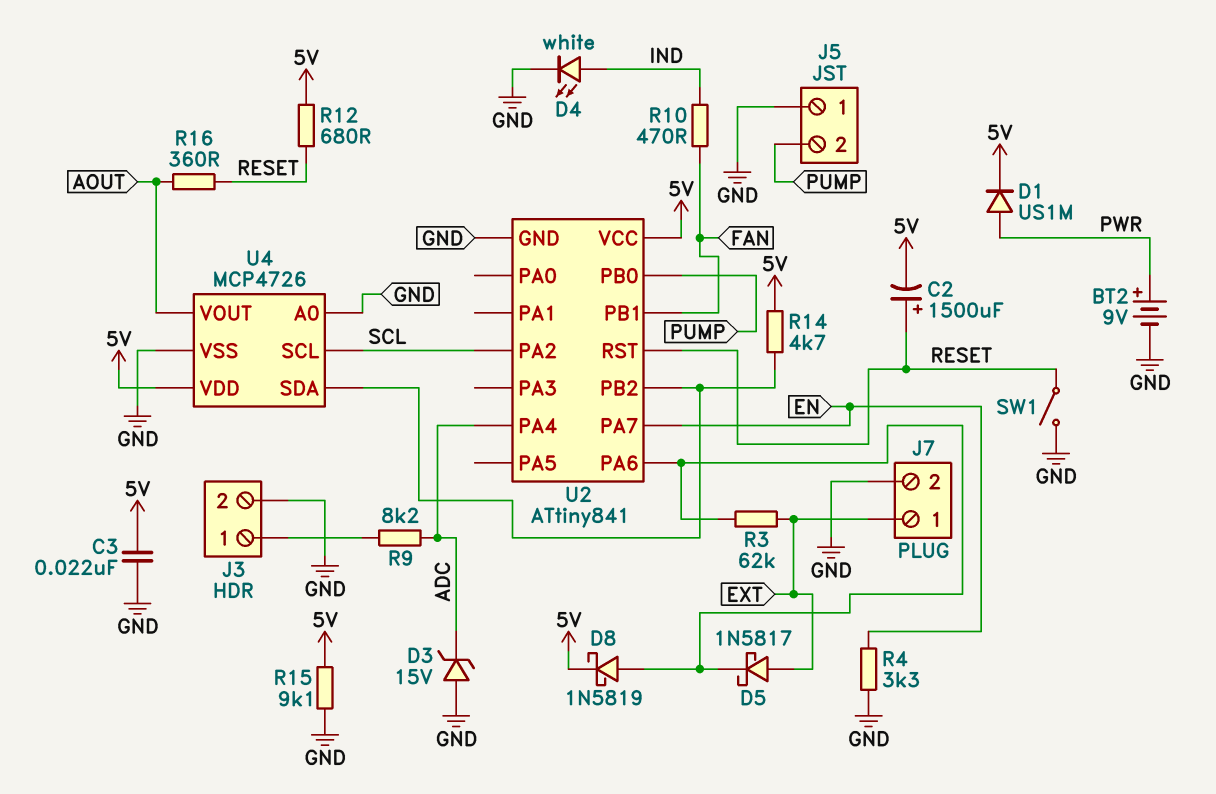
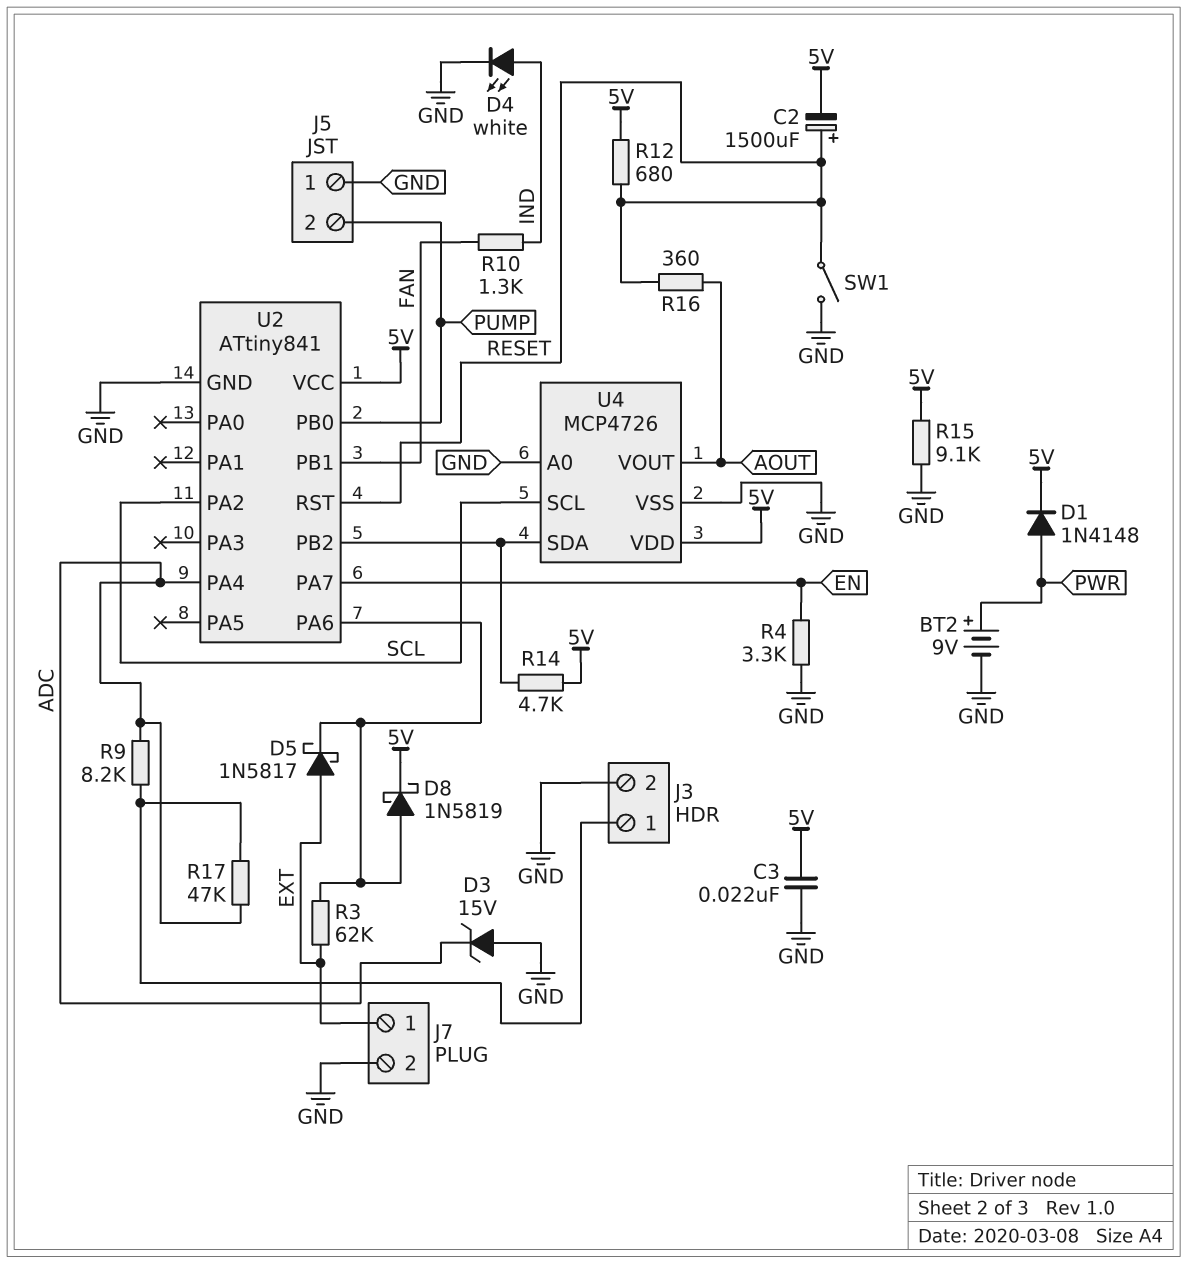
D1: diode US1M (A PWR, K 5V) -> diode 1N4148 (A PWR, K 5V)
R10: 470 (FAN, IND) -> 1.3k (FAN, IND)
R17: none -> 47k (ADC, J3/1)

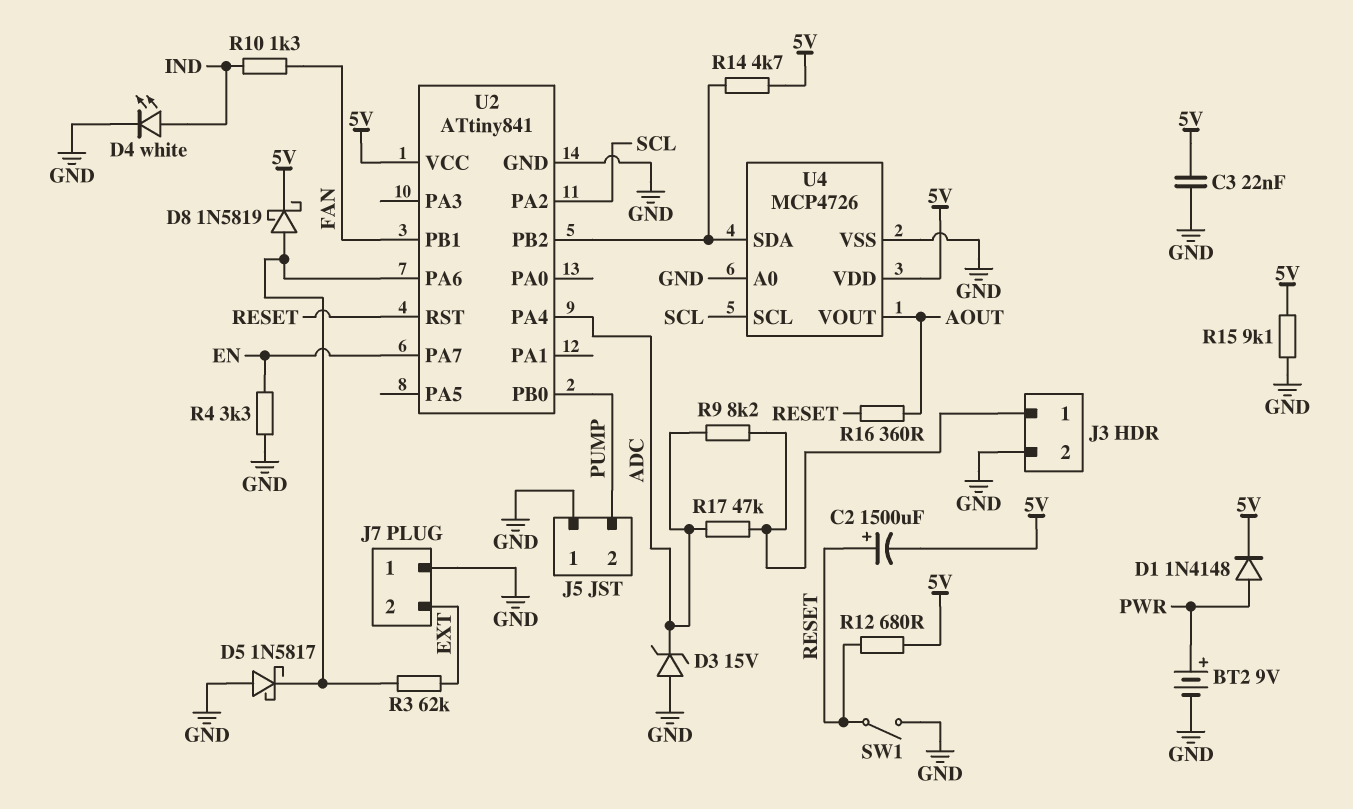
D5: schottky 1N5817 (A EXT, K U2/PA6) -> schottky 1N5817 (A GND, K U2/PA6)
J7 pin 1: EXT -> GND
J7 pin 2: GND -> EXT

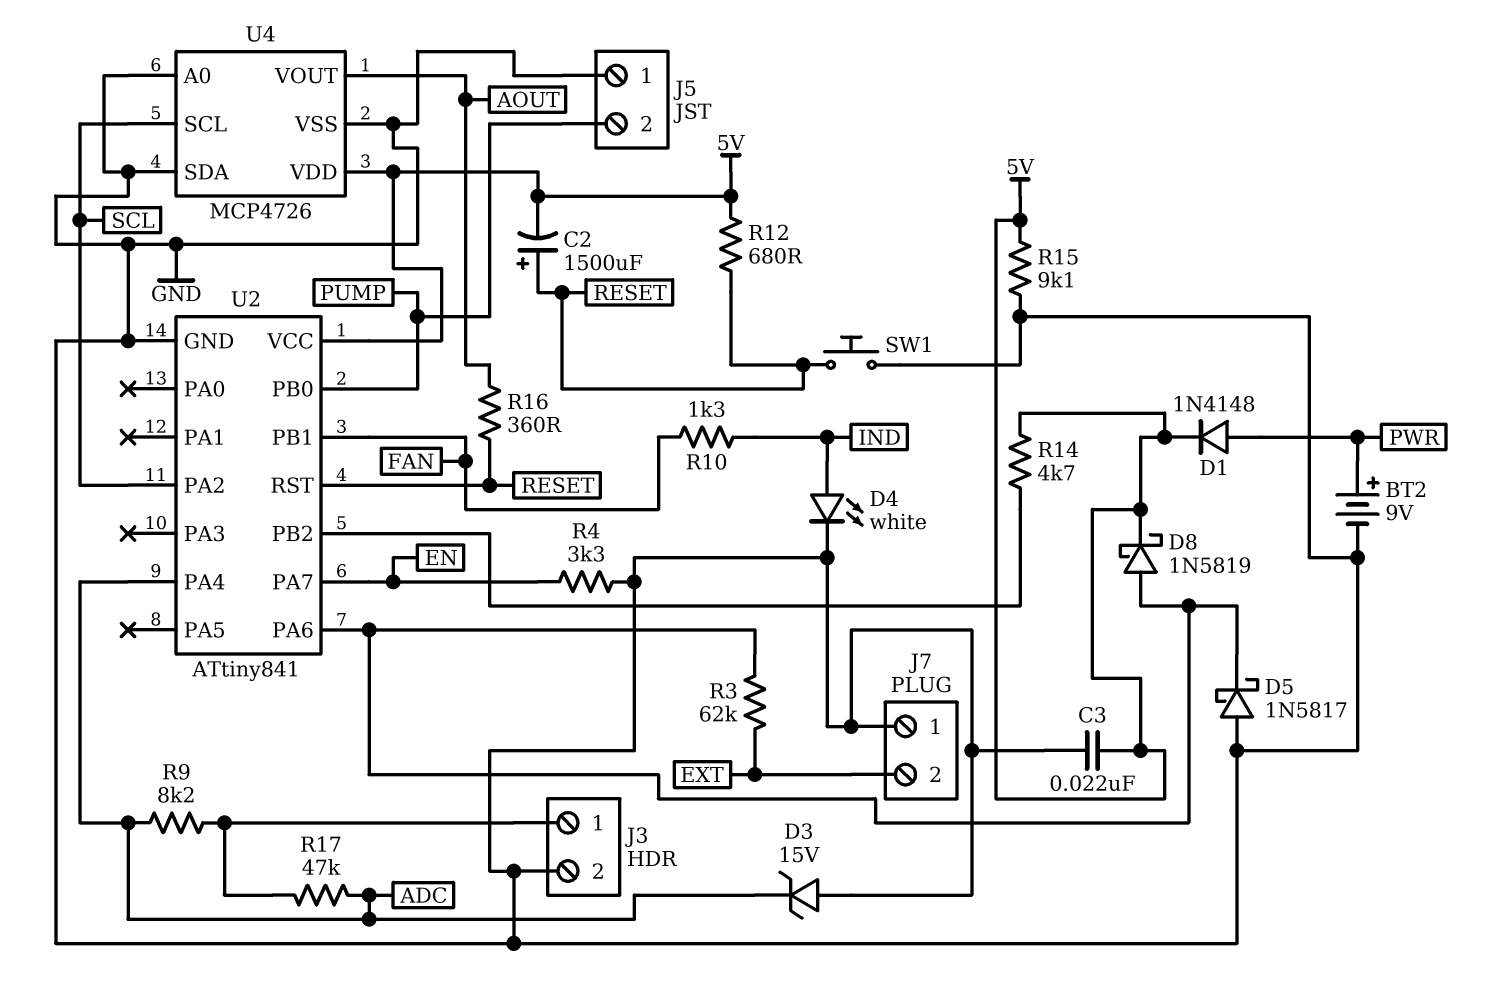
SW1: switch (GND, RESET) -> button (GND, RESET)
U4 pin SDA: U2/PB2 -> GND

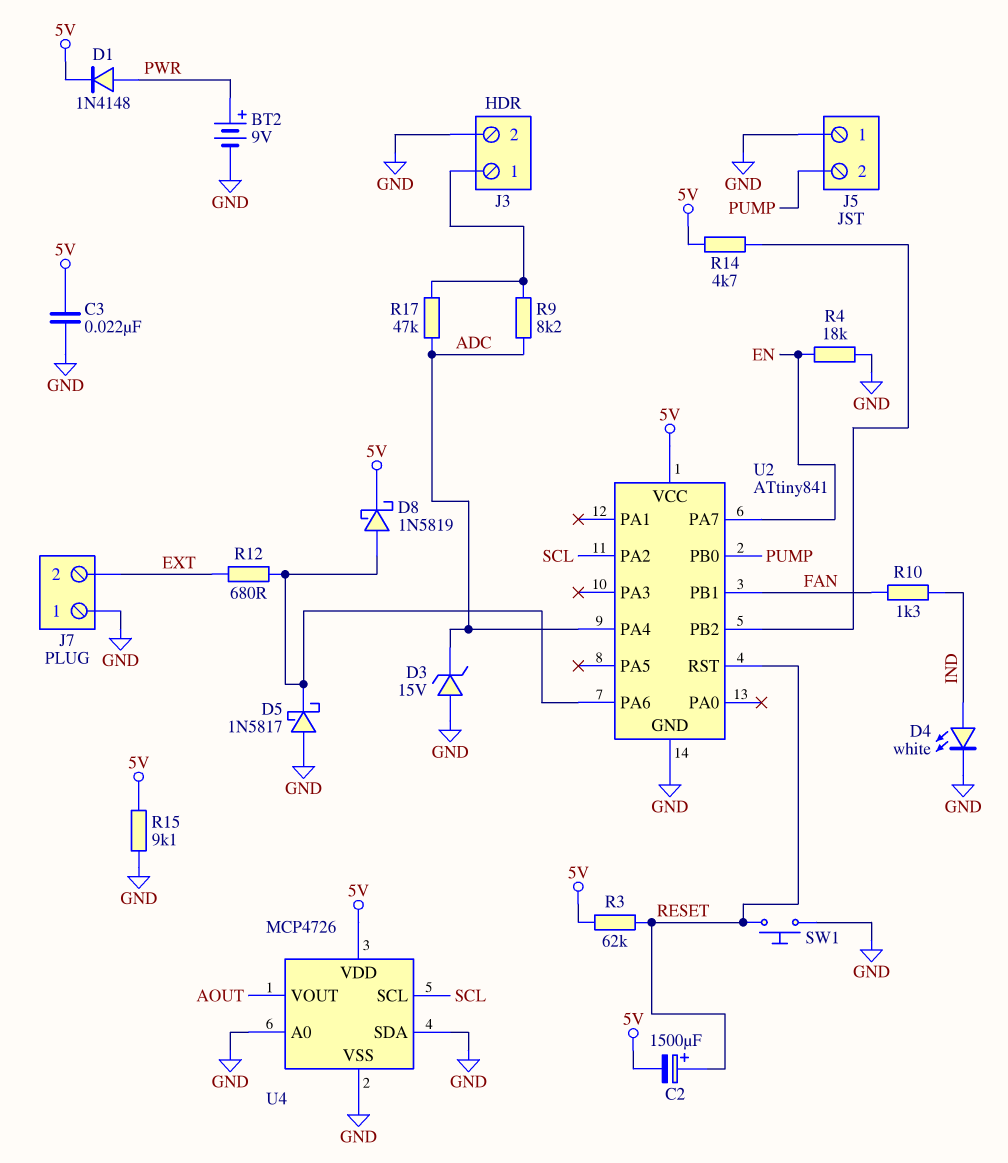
R3: 62k (EXT, U2/PA6) -> 62k (5V, RESET)
R4: 3.3k (EN, GND) -> 18k (EN, GND)
R12: 680 (5V, RESET) -> 680 (EXT, U2/PA6)
R16: 360 (AOUT, RESET) -> none

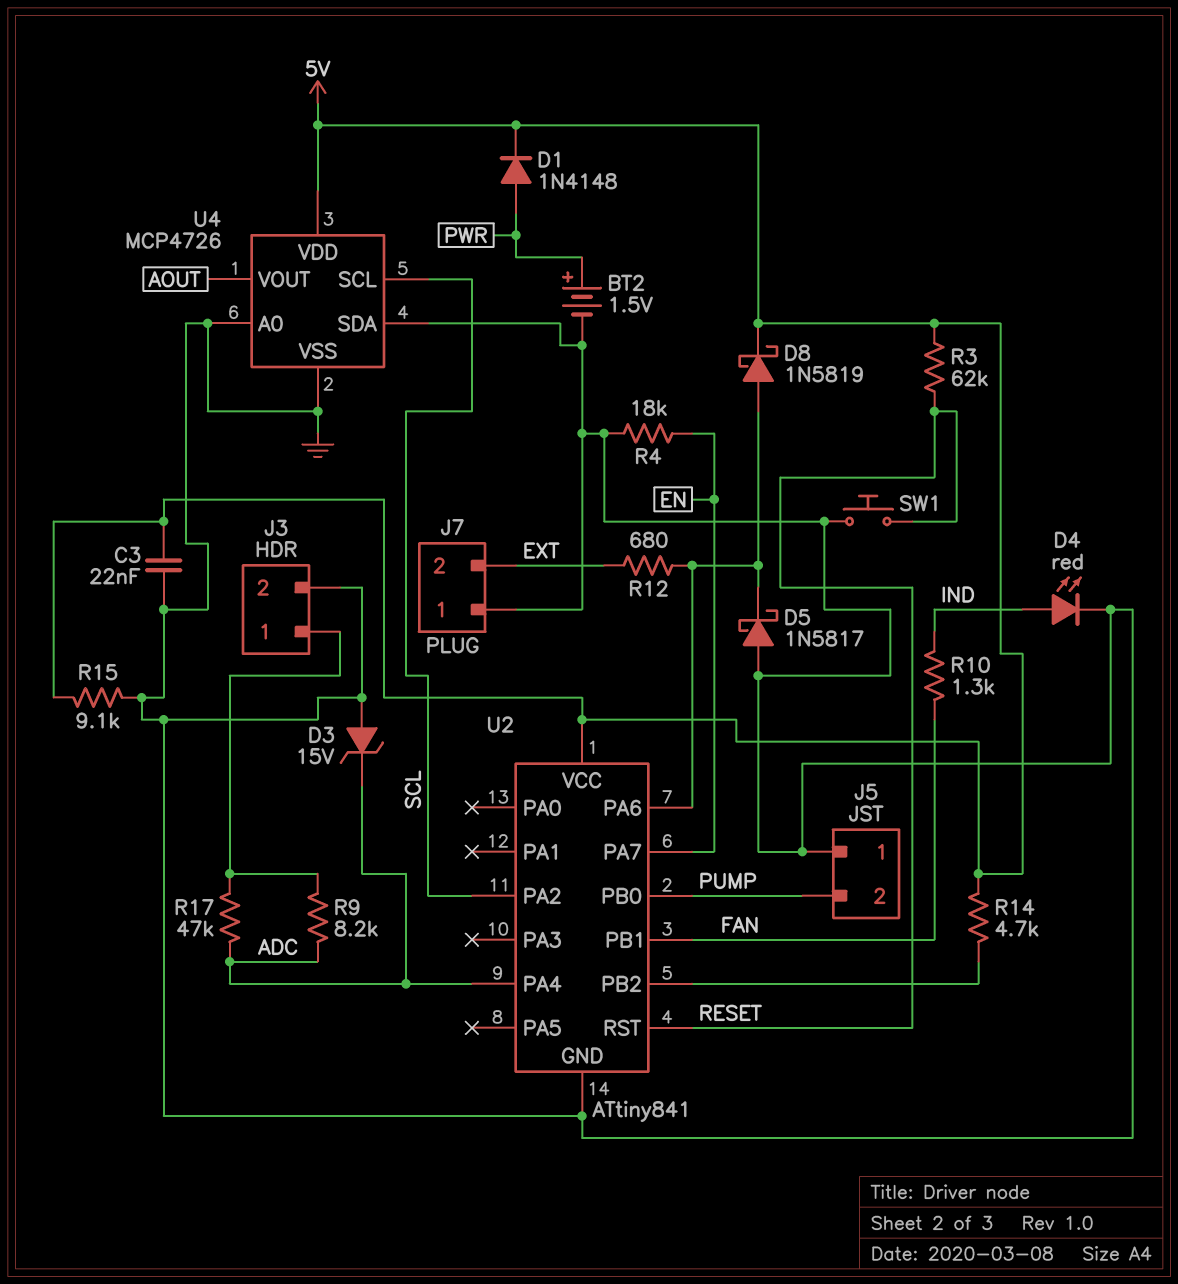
BT2: 9V (plus PWR, minus GND) -> 1.5V (plus PWR, minus GND)
C2: 1500uF (plus RESET, minus 5V) -> none
D4: LED white (A IND, K GND) -> LED red (A IND, K GND)

